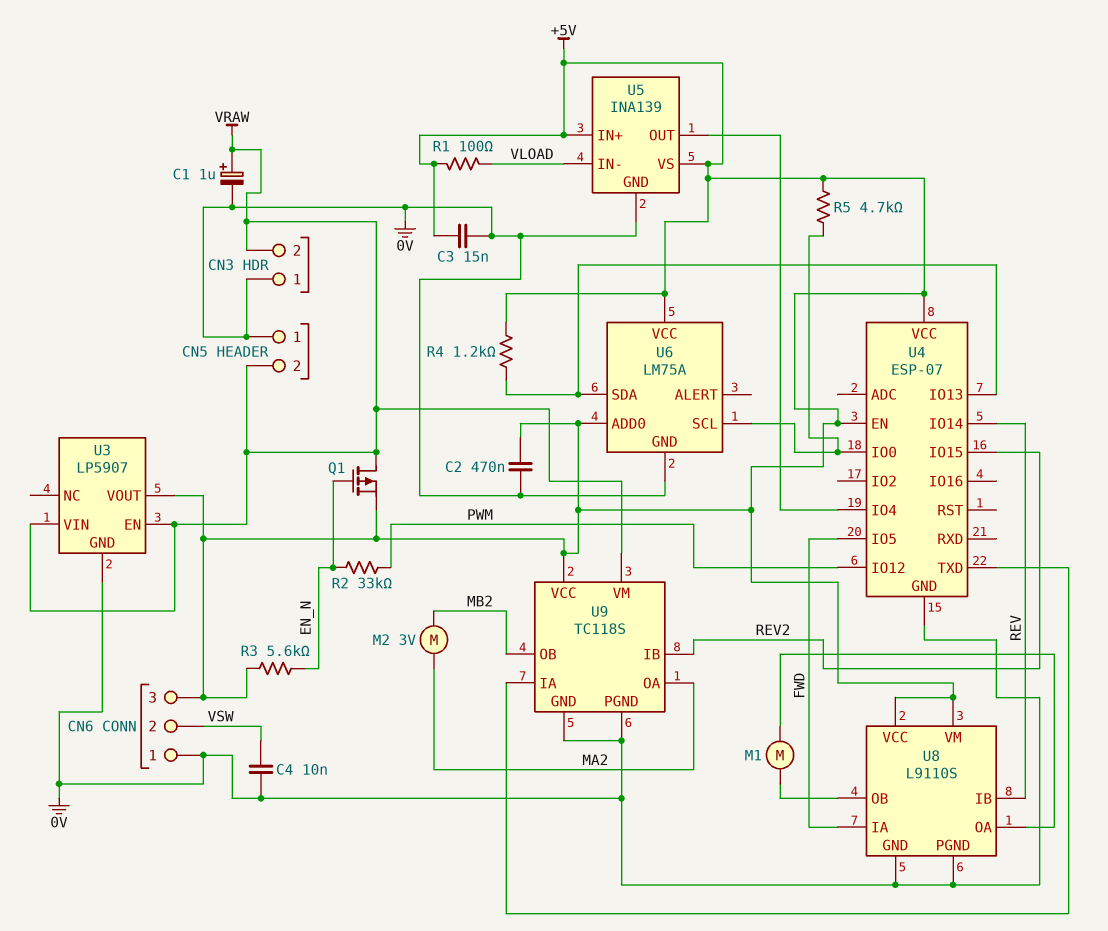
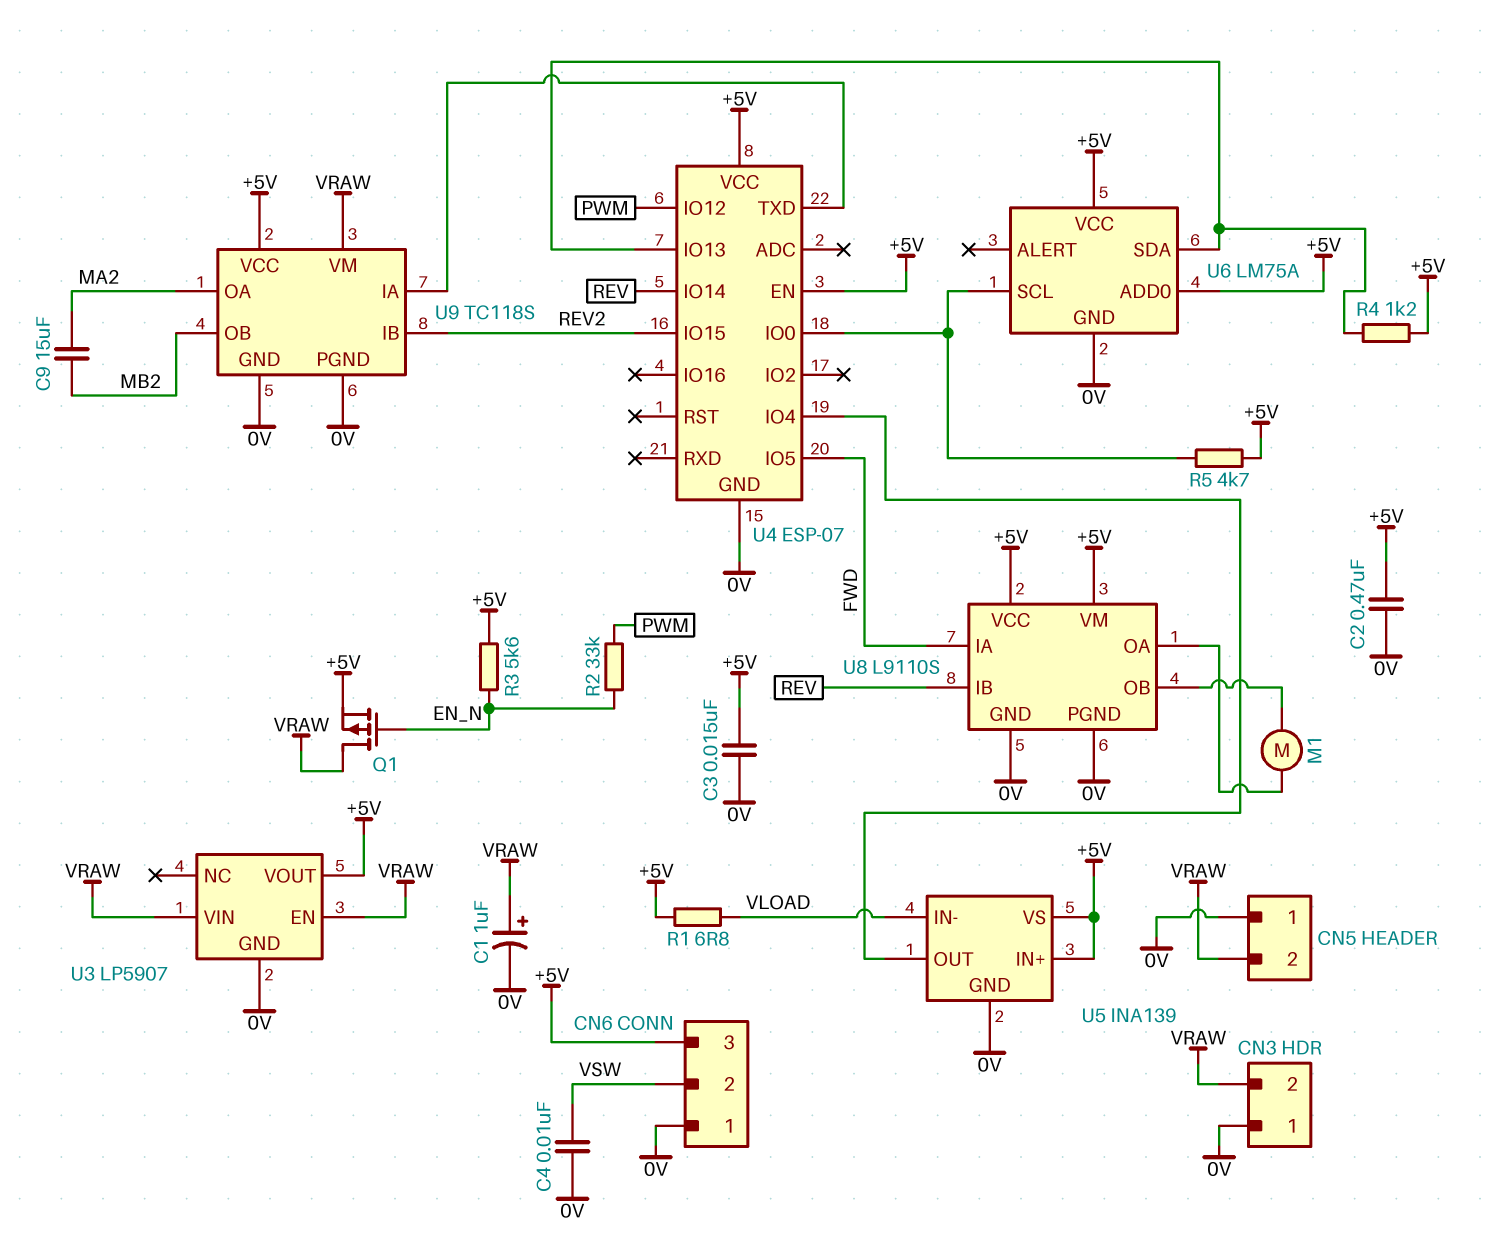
C9: none -> 15uF (MA2, MB2)
M2: motor 3V (MA2, MB2) -> none
R1: 100 (+5V, VLOAD) -> 6.8 (+5V, VLOAD)

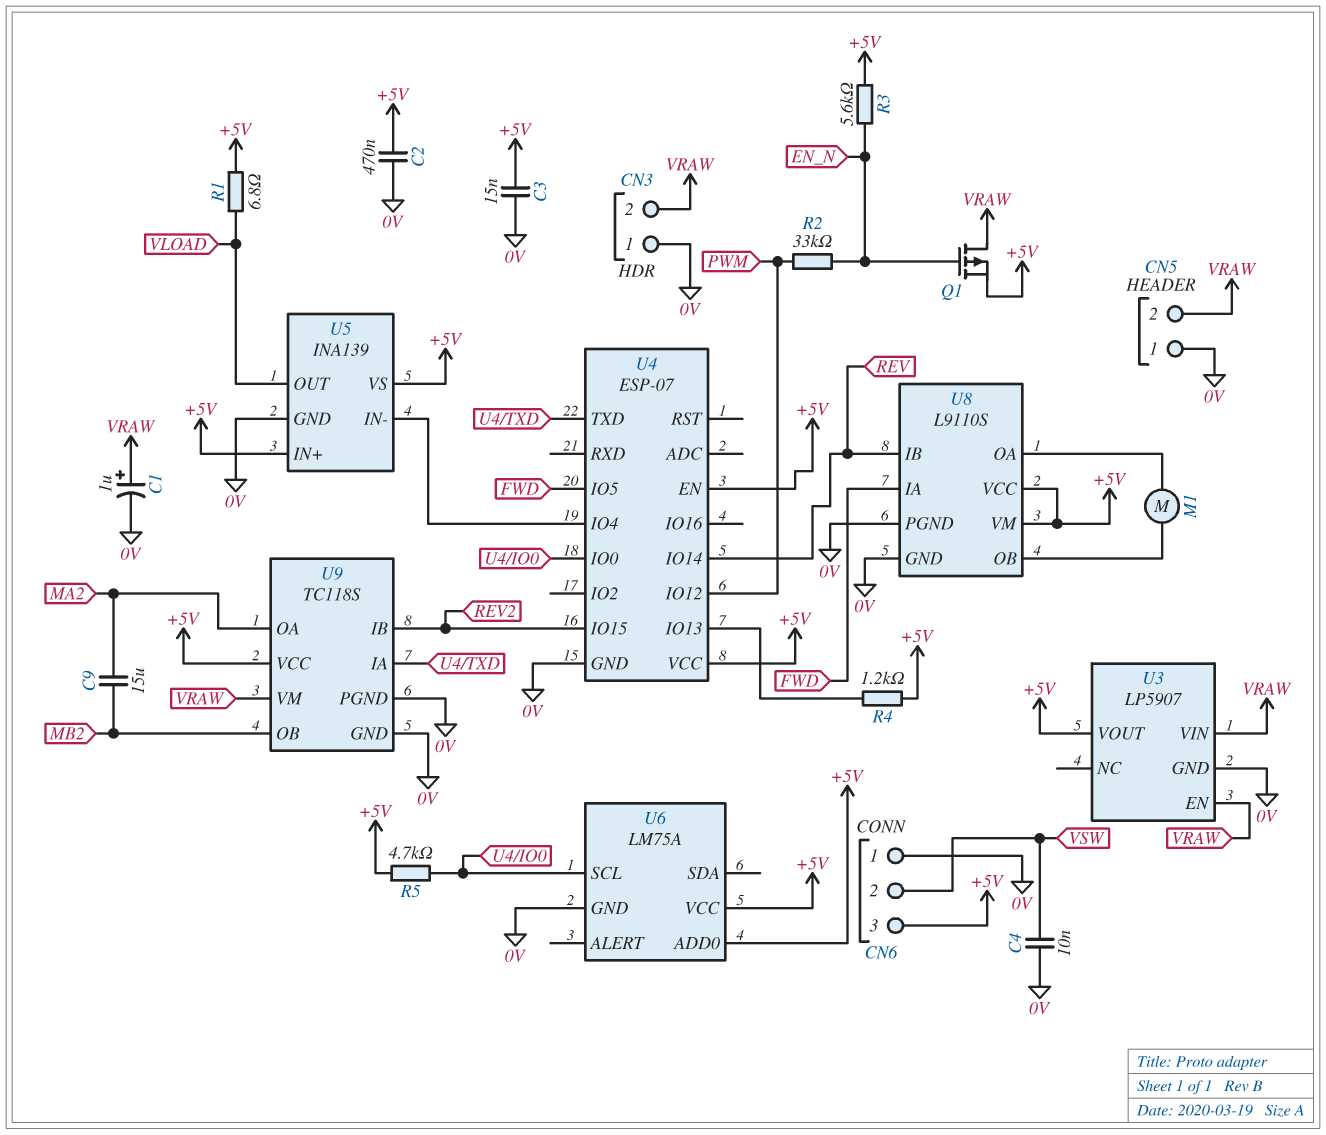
U5 pin IN-: VLOAD -> U4/IO4
U5 pin OUT: U4/IO4 -> VLOAD
U6 pin SDA: U4/IO13 -> none

